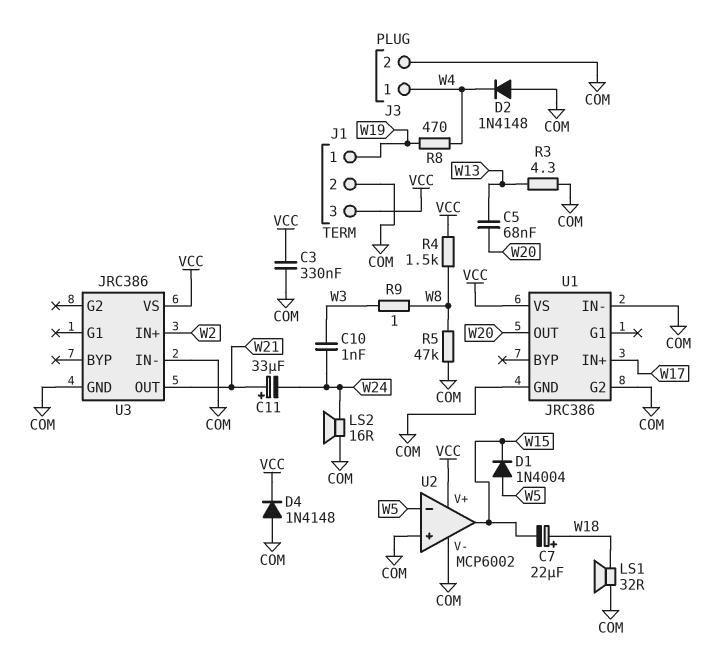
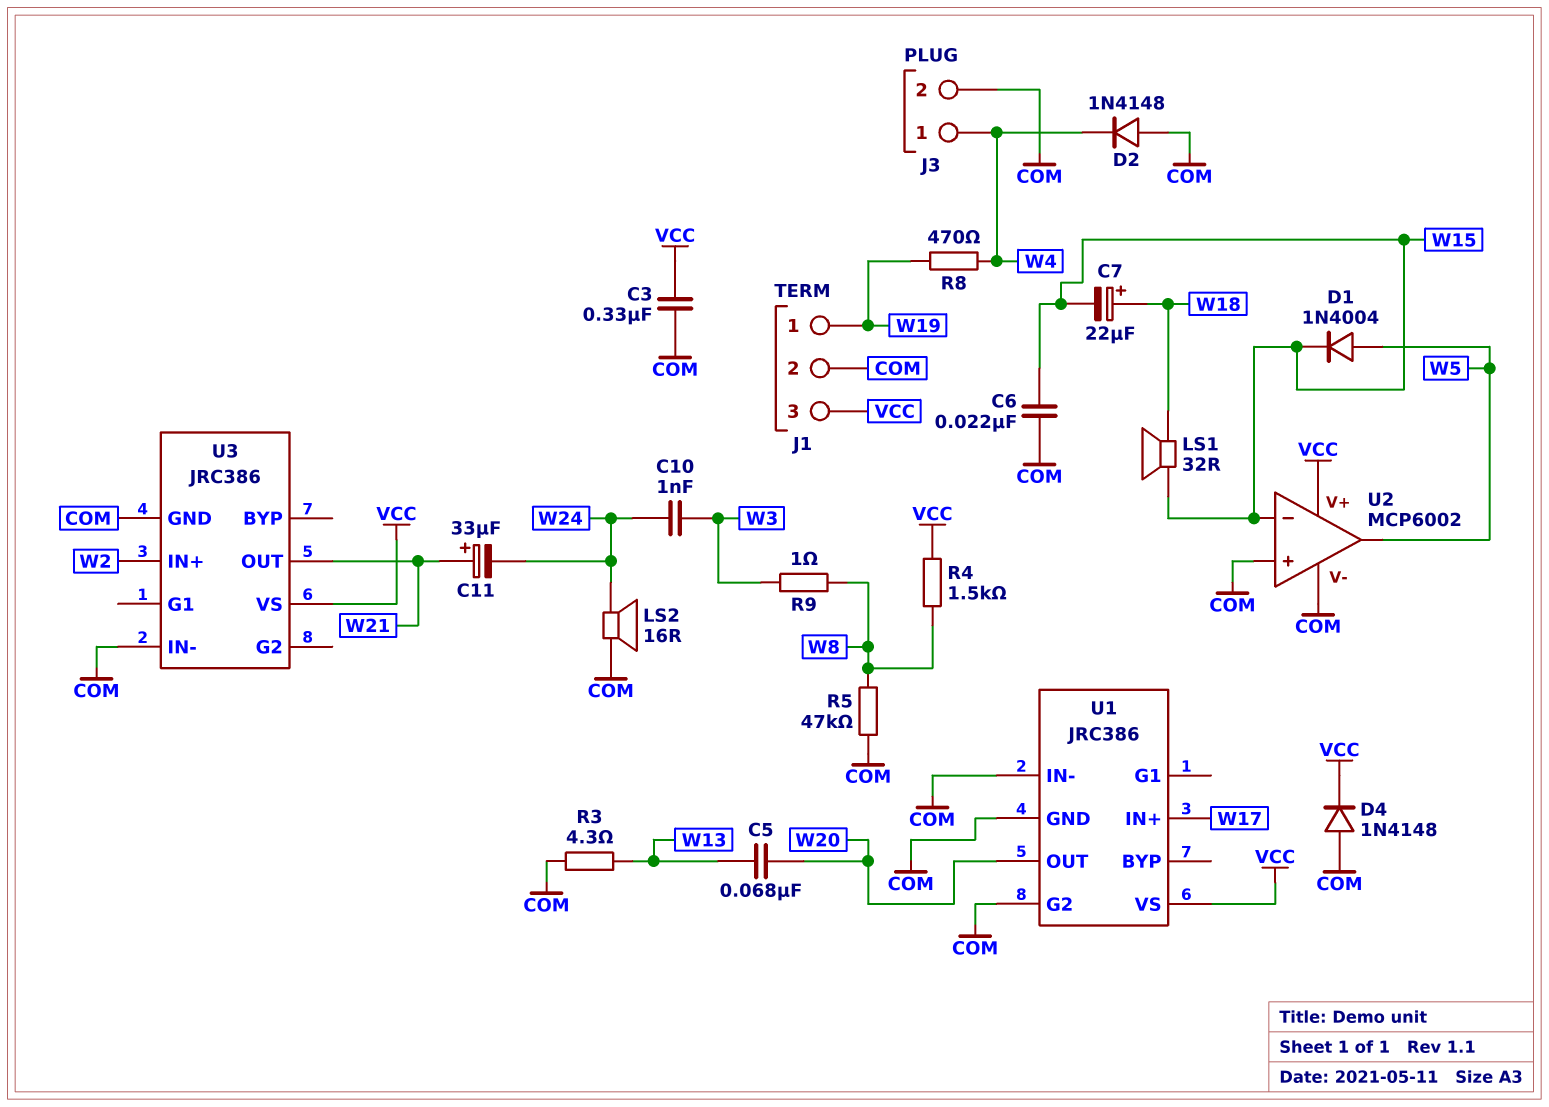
C6: none -> 22nF (COM, W15)
LS1: speaker 32R (COM, W18) -> speaker 32R (W15, W18)
U2 pin in-: W5 -> W15
U2 pin out: W15 -> W5

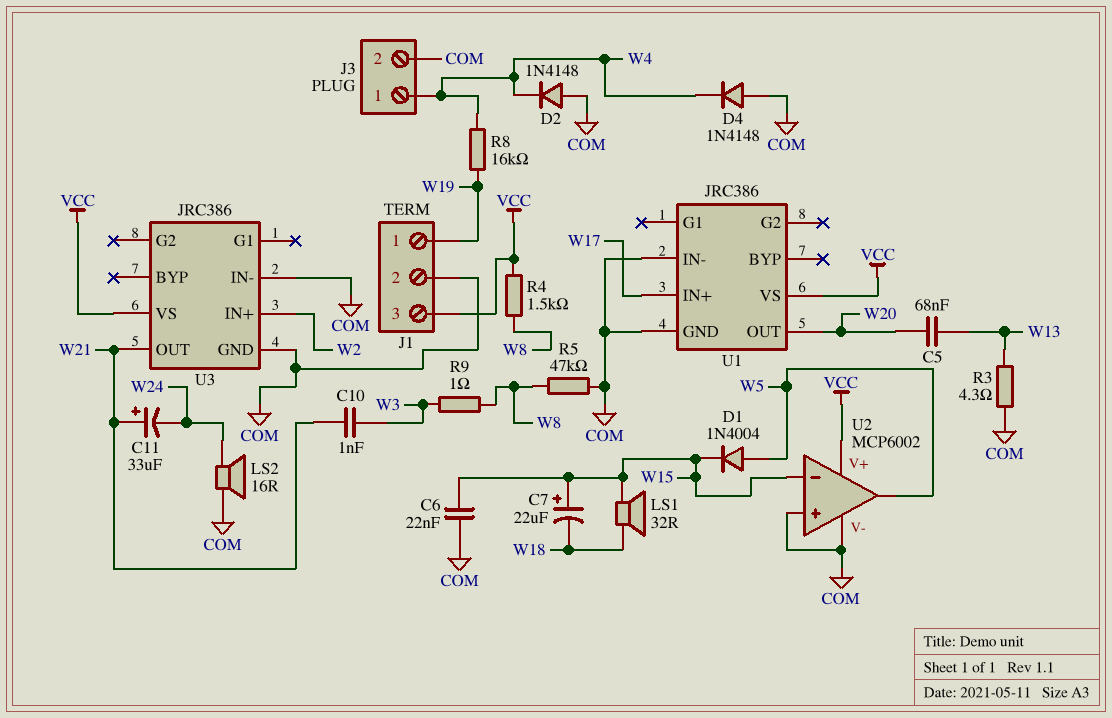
C3: 330nF (COM, VCC) -> none
C7: 22uF (plus W18, minus W15) -> 22uF (plus W15, minus W18)
C10: 1nF (W3, W24) -> 1nF (W3, W21)
D4: diode 1N4148 (A COM, K VCC) -> diode 1N4148 (A COM, K W4)
R8: 470 (W4, W19) -> 16k (W4, W19)
U1 pin G2: COM -> none

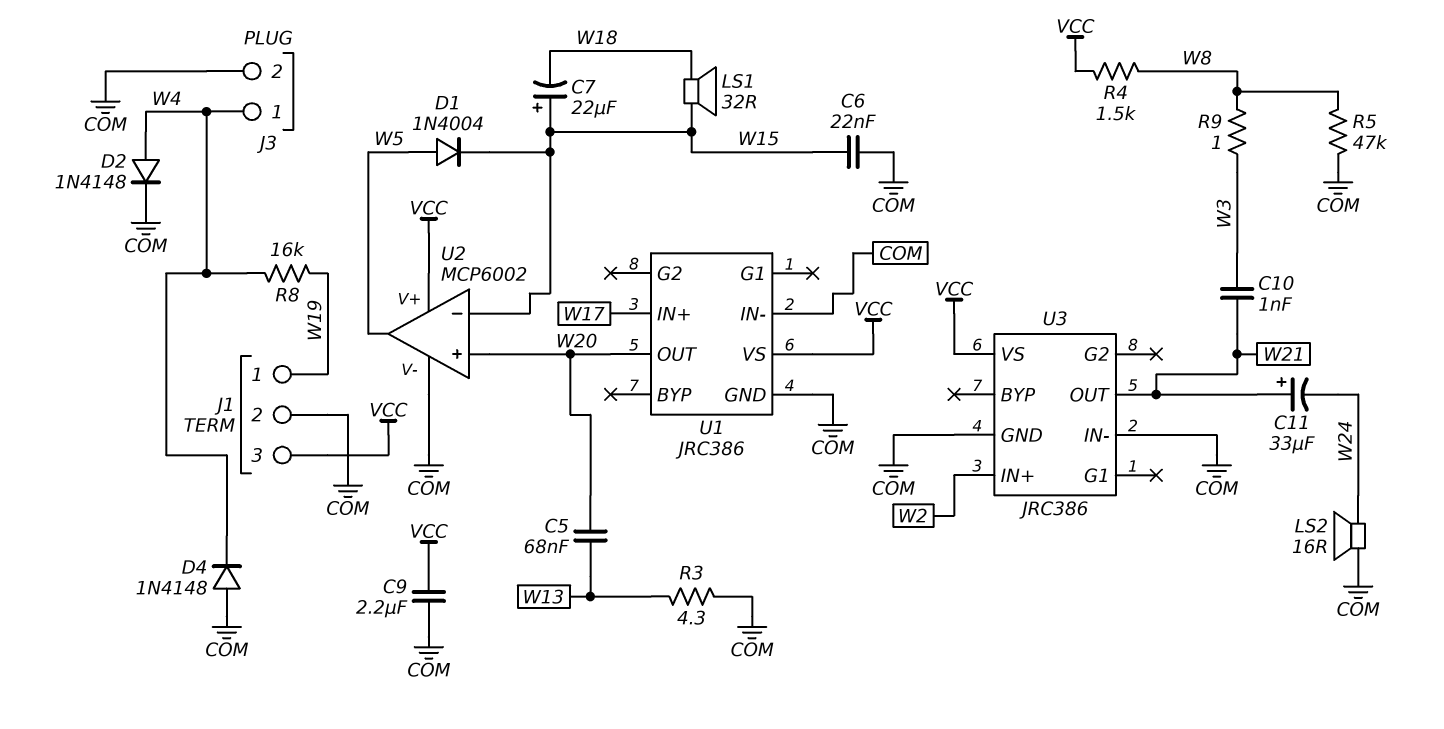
C9: none -> 2.2uF (COM, VCC)
D2: diode 1N4148 (A COM, K W4) -> diode 1N4148 (A W4, K COM)
U2 pin in+: COM -> W20

